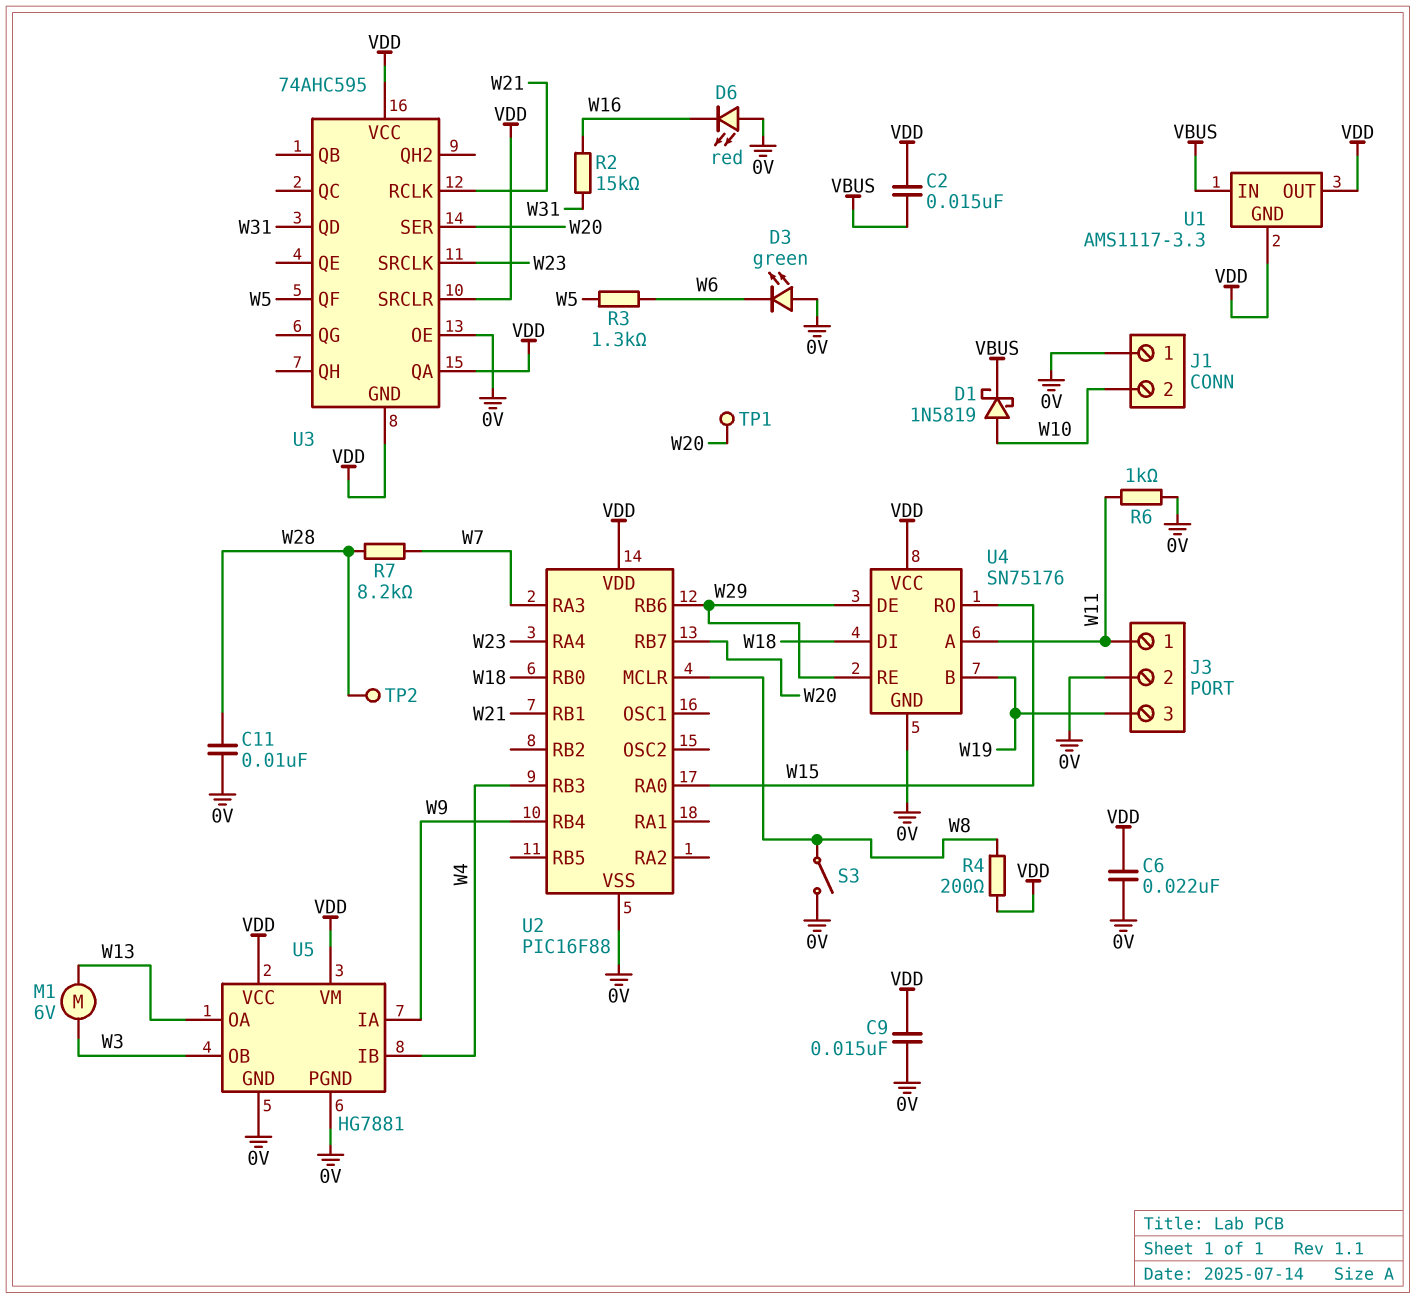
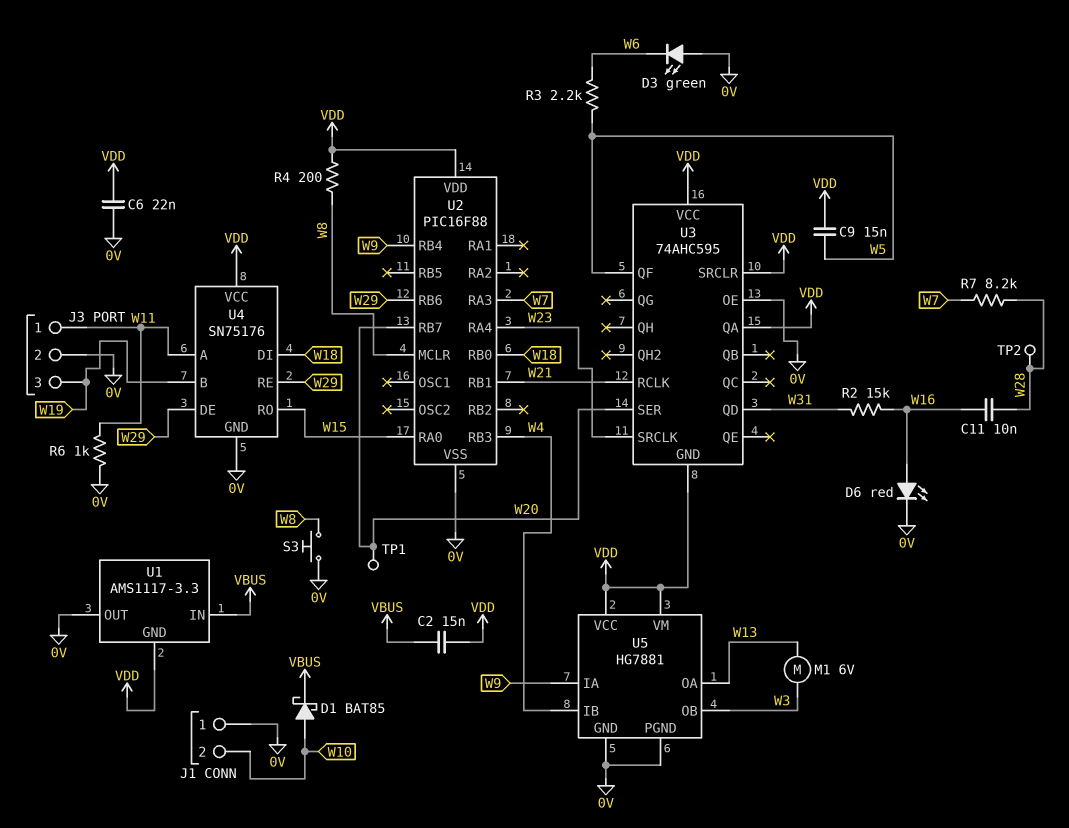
C9: 15nF (0V, VDD) -> 15nF (VDD, W5)
C11: 10nF (0V, W28) -> 10nF (W16, W28)
D1: schottky 1N5819 (A W10, K VBUS) -> schottky BAT85 (A W10, K VBUS)
D6: LED red (A 0V, K W16) -> LED red (A W16, K 0V)
R3: 1.3k (W5, W6) -> 2.2k (W5, W6)
S3: switch (0V, W8) -> button (0V, W8)
U1 pin OUT: VDD -> 0V

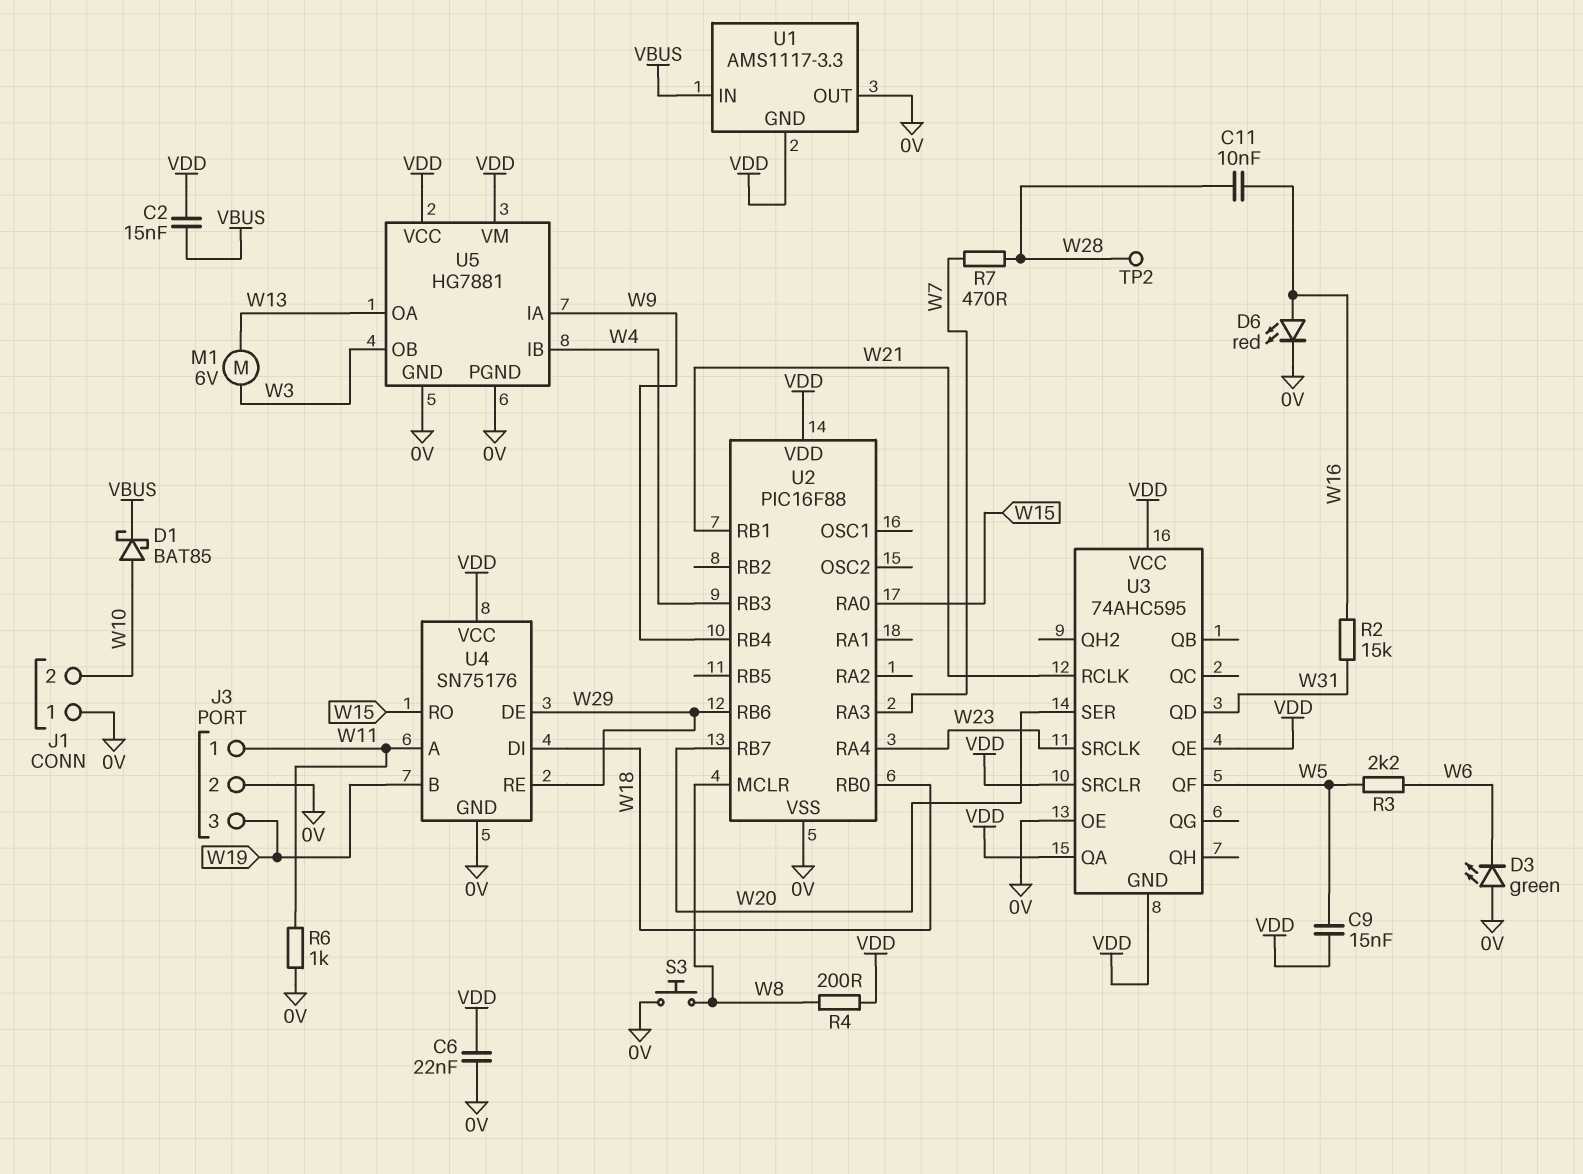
R7: 8.2k (W7, W28) -> 470 (W7, W28)
TP1: test point (W20) -> none
U3 pin QE: none -> VDD

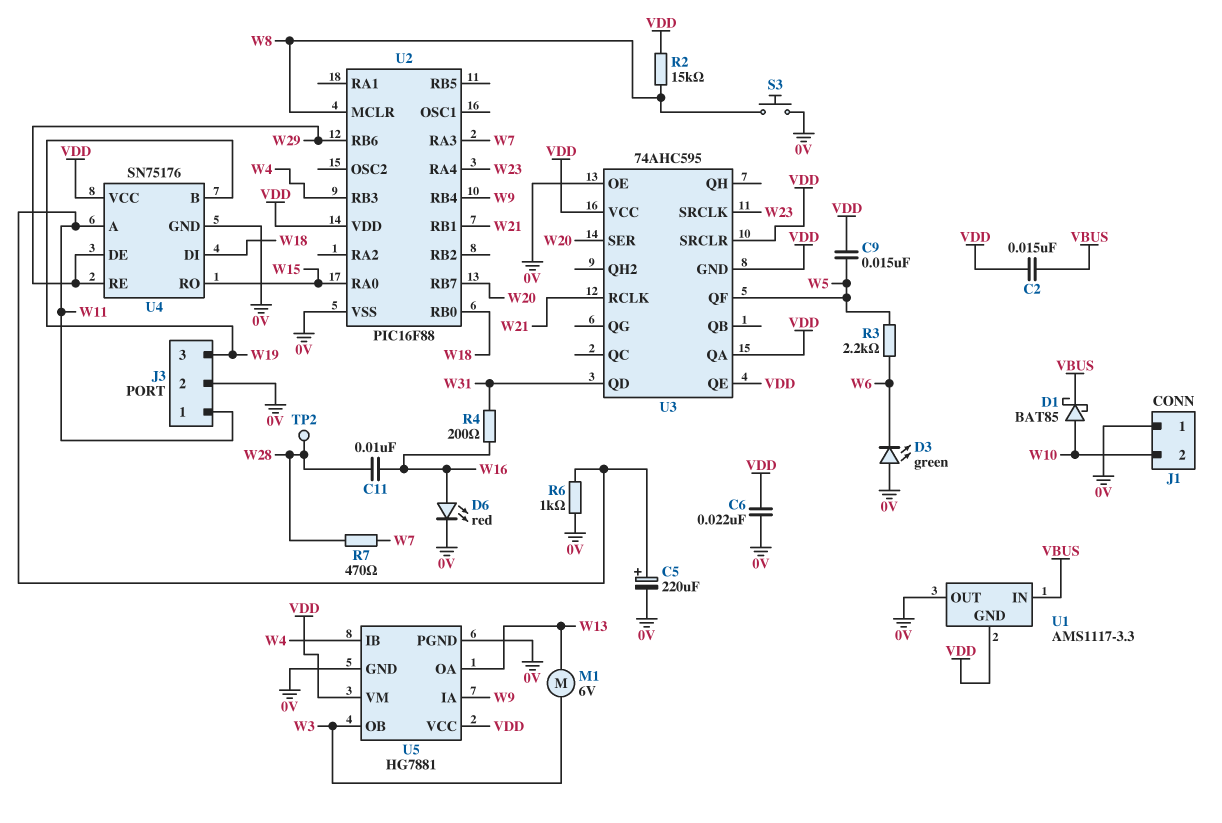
C5: none -> 220uF (plus W11, minus 0V)
R2: 15k (W16, W31) -> 15k (VDD, W8)
R4: 200 (VDD, W8) -> 200 (W16, W31)

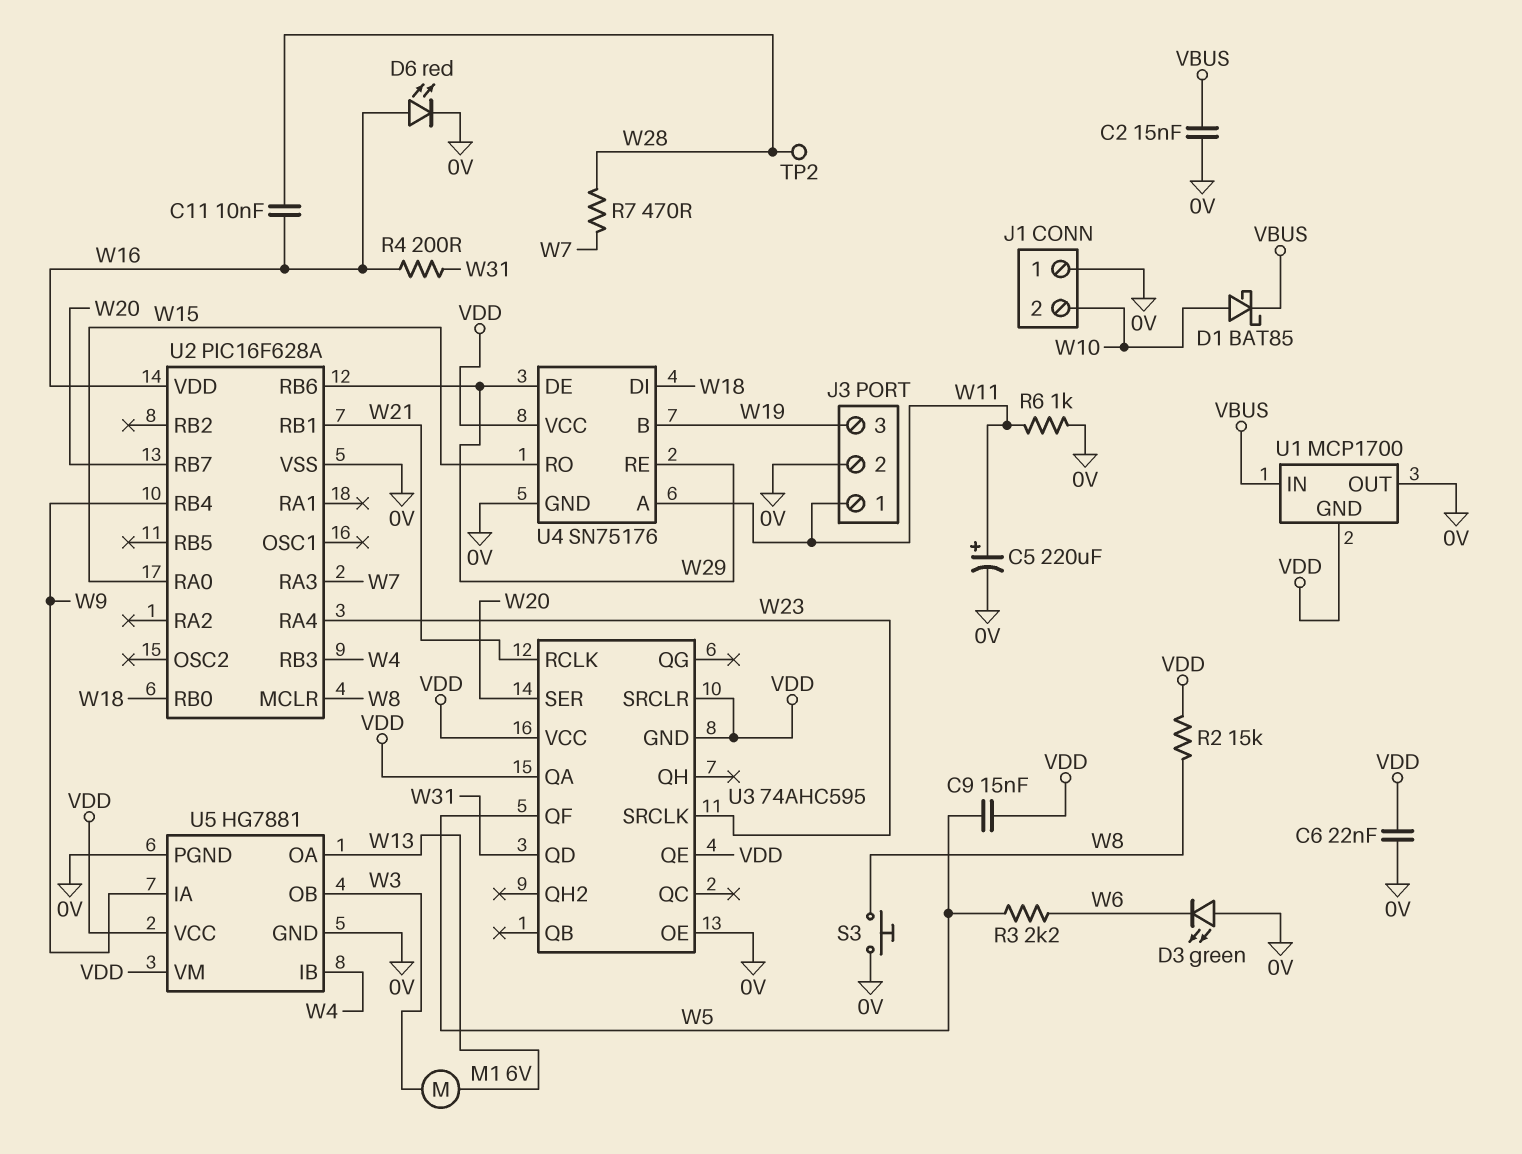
C2: 15nF (VBUS, VDD) -> 15nF (0V, VBUS)
U1: AMS1117-3.3 -> MCP1700
U2: PIC16F88 -> PIC16F628A
U2 pin VDD: VDD -> W16

